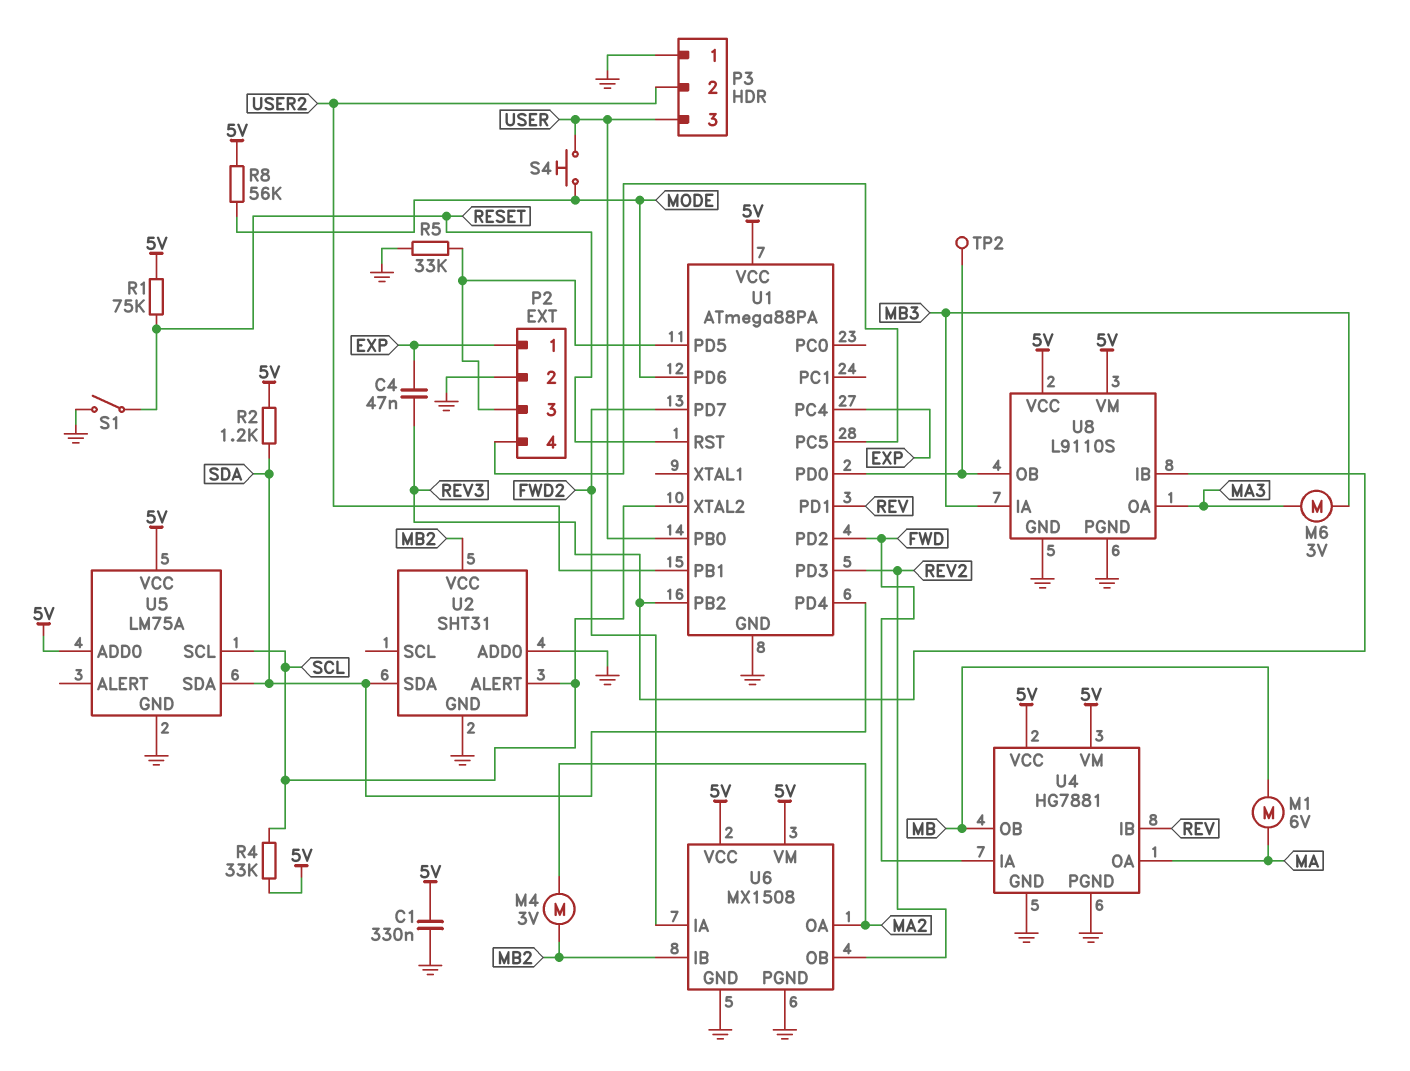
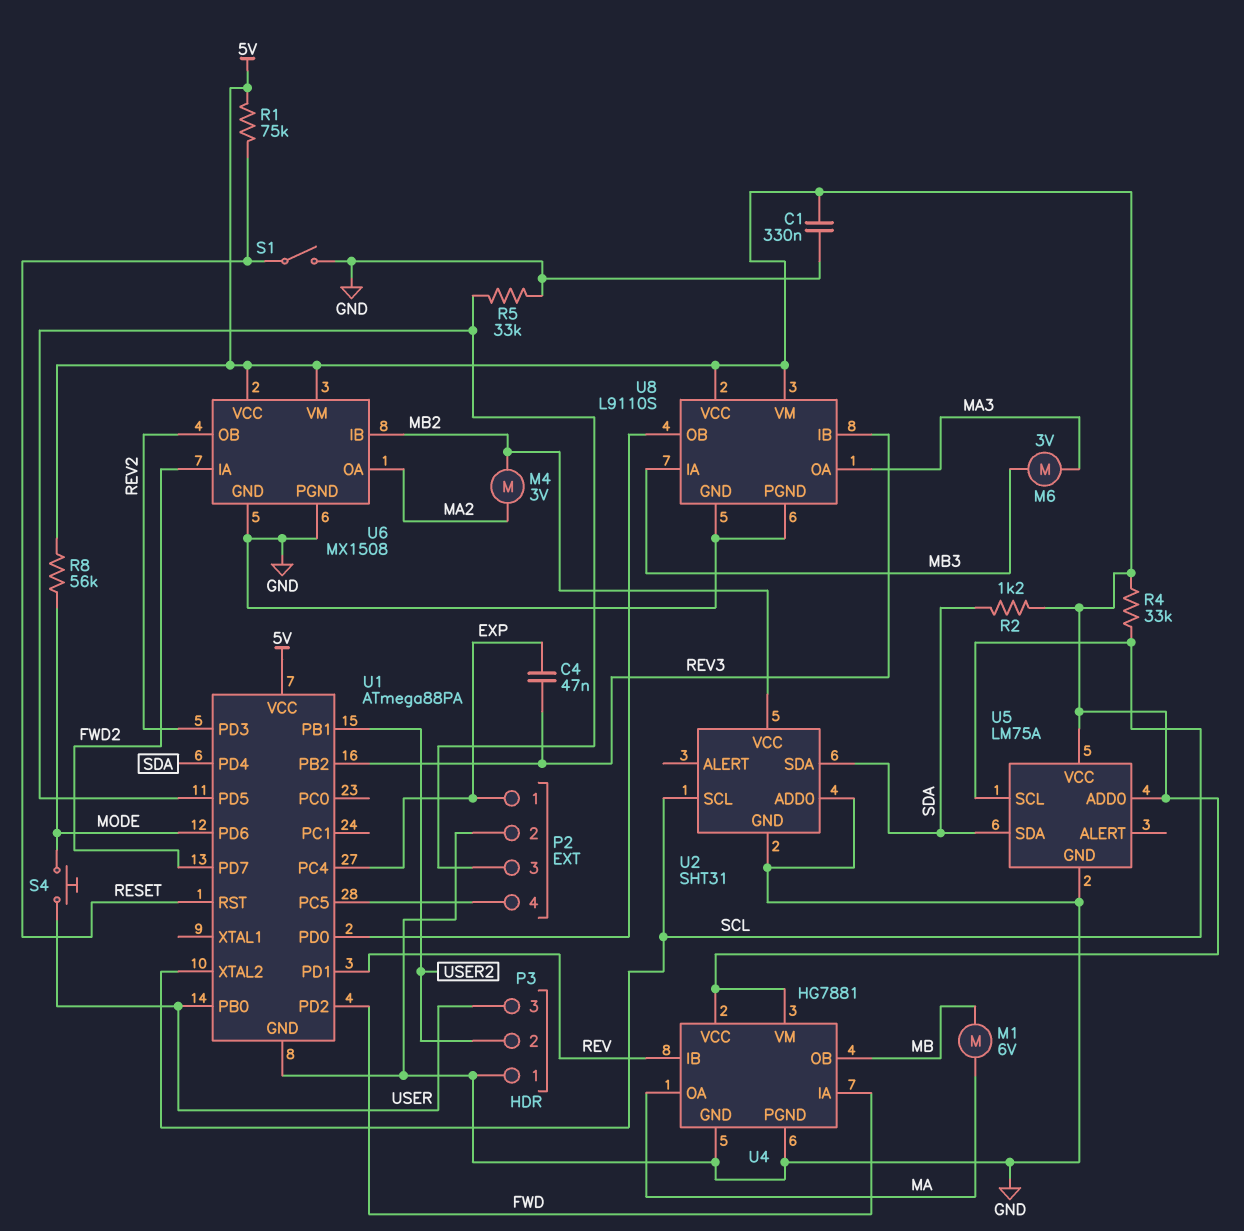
TP2: test point (U1/PD0) -> none
U2 pin ALERT: SCL -> none
U2 pin SCL: none -> SCL

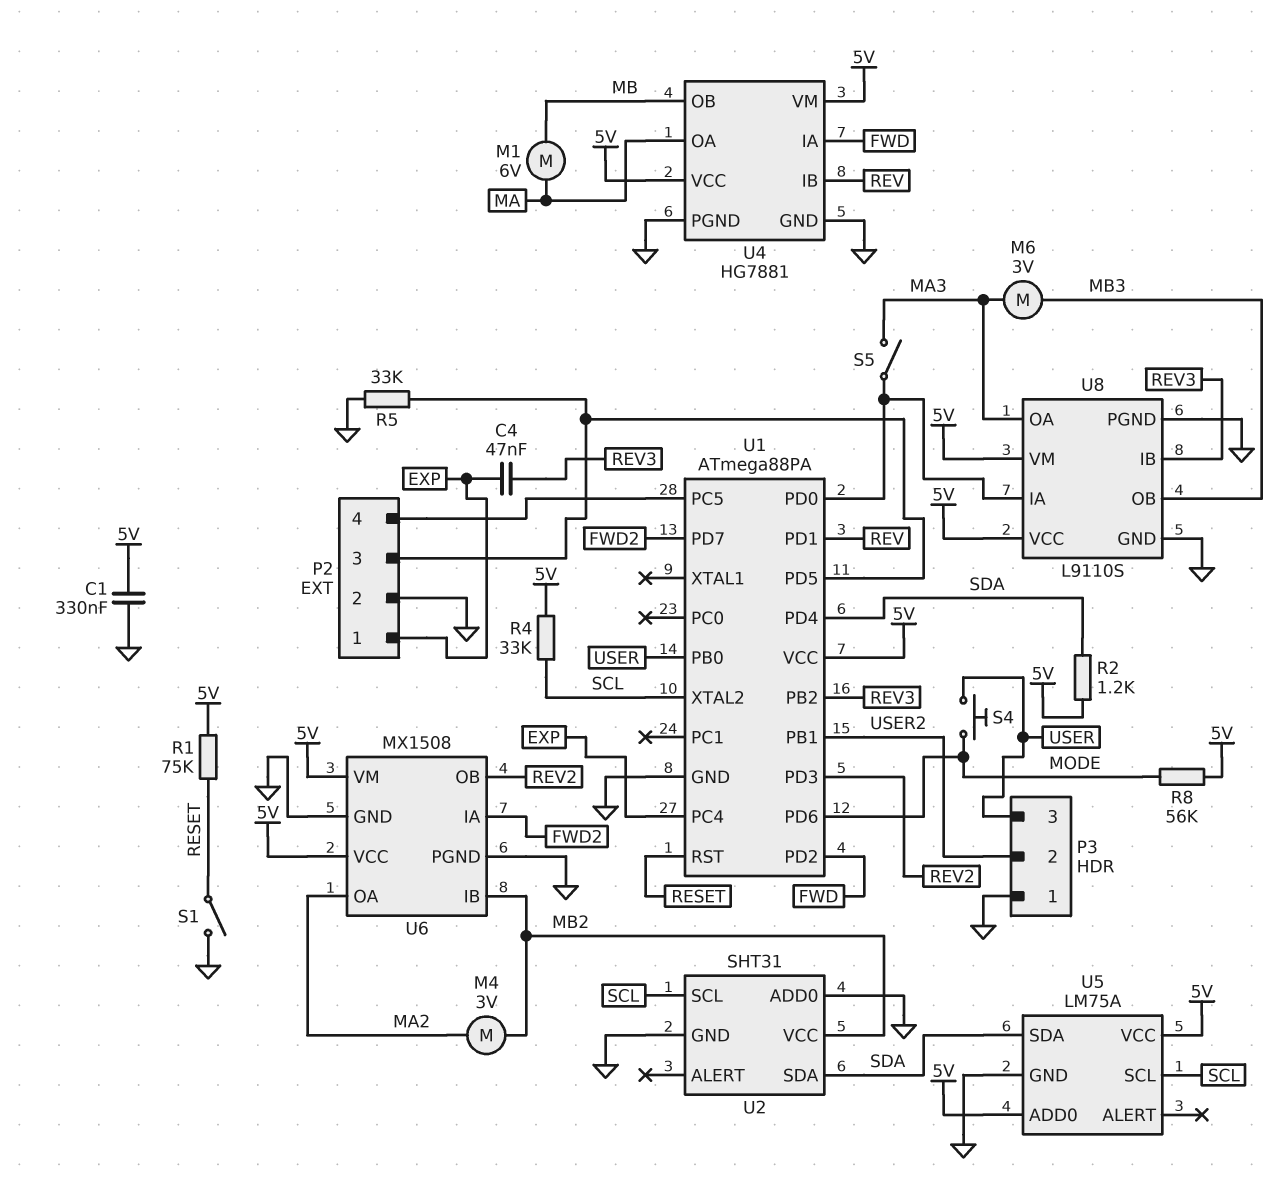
S5: none -> switch (MA3, U1/PD0)
U8 pin IA: MB3 -> U1/PD0
U8 pin OB: U1/PD0 -> MB3

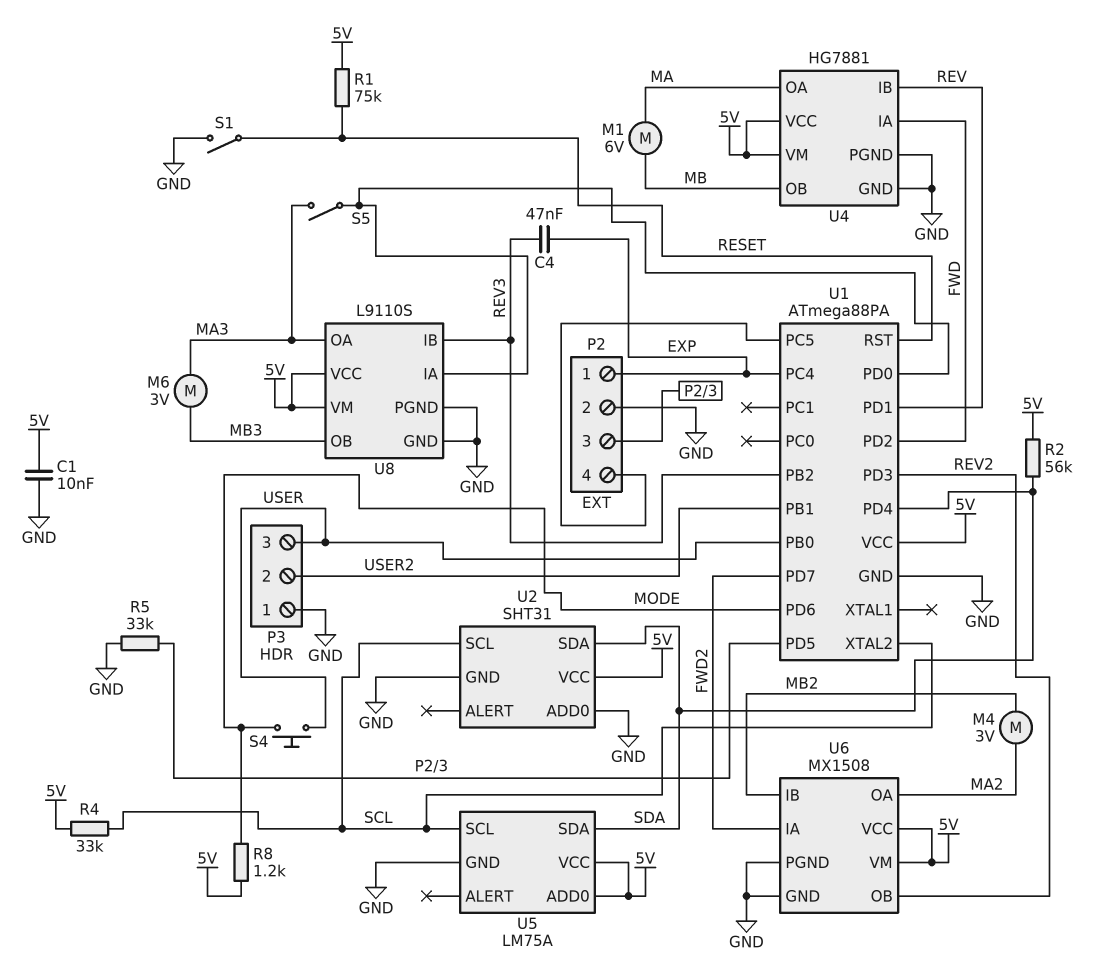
C1: 330nF (5V, GND) -> 10nF (5V, GND)
R2: 1.2k (5V, SDA) -> 56k (5V, SDA)
R8: 56k (5V, MODE) -> 1.2k (5V, MODE)
U2 pin VCC: MB2 -> 5V

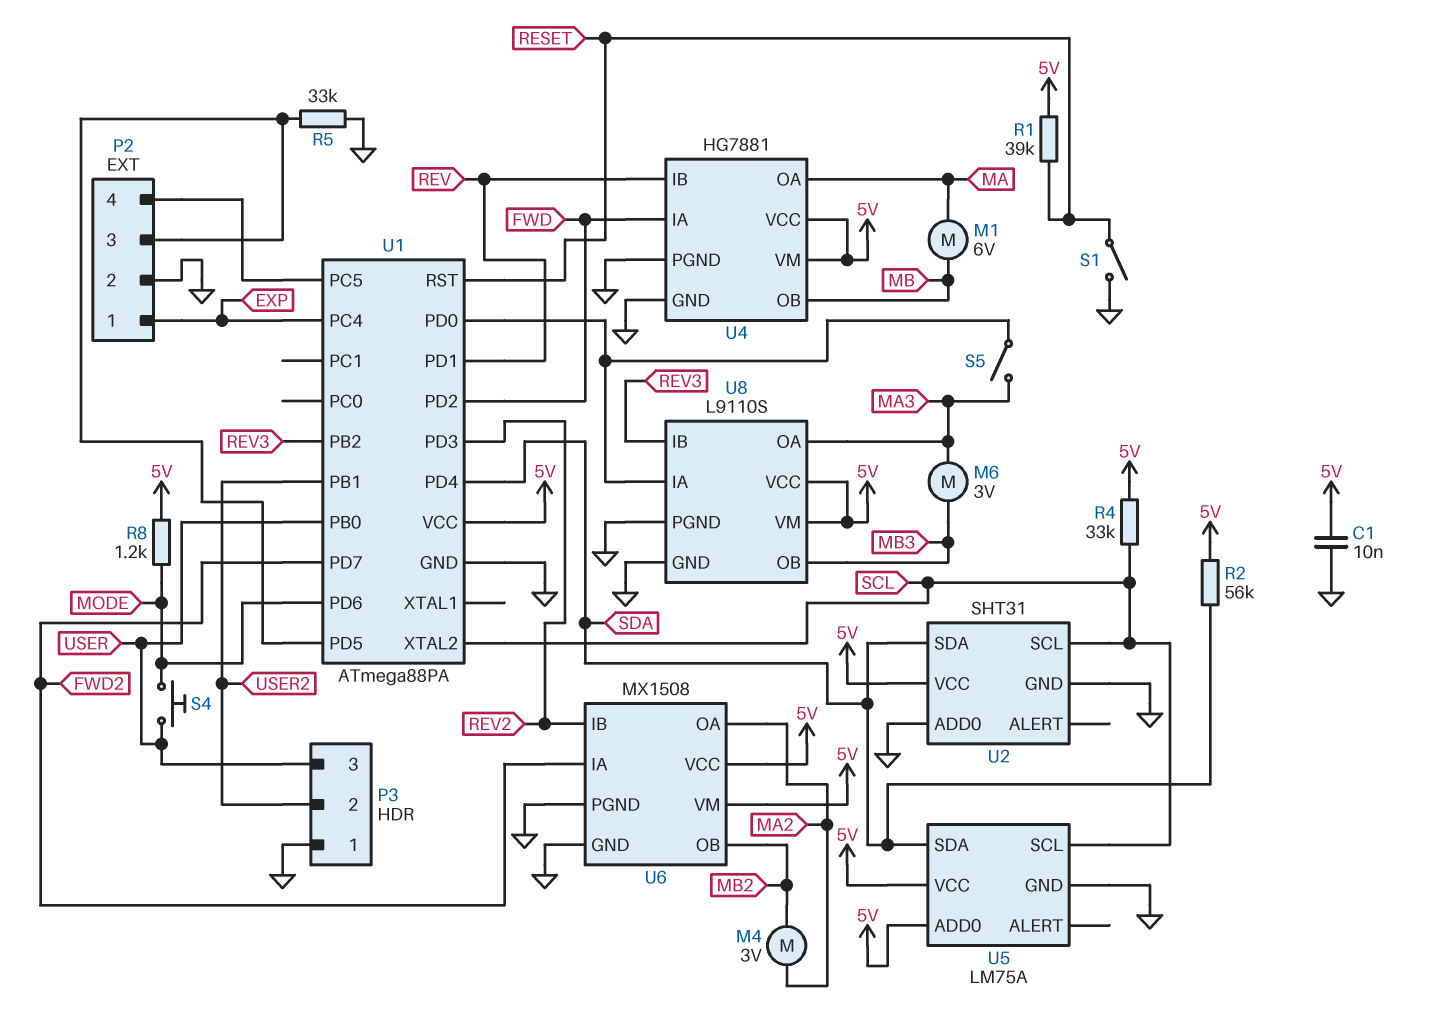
C4: 47nF (EXP, REV3) -> none
R1: 75k (5V, RESET) -> 39k (5V, RESET)
U6 pin IB: MB2 -> REV2
U6 pin OB: REV2 -> MB2

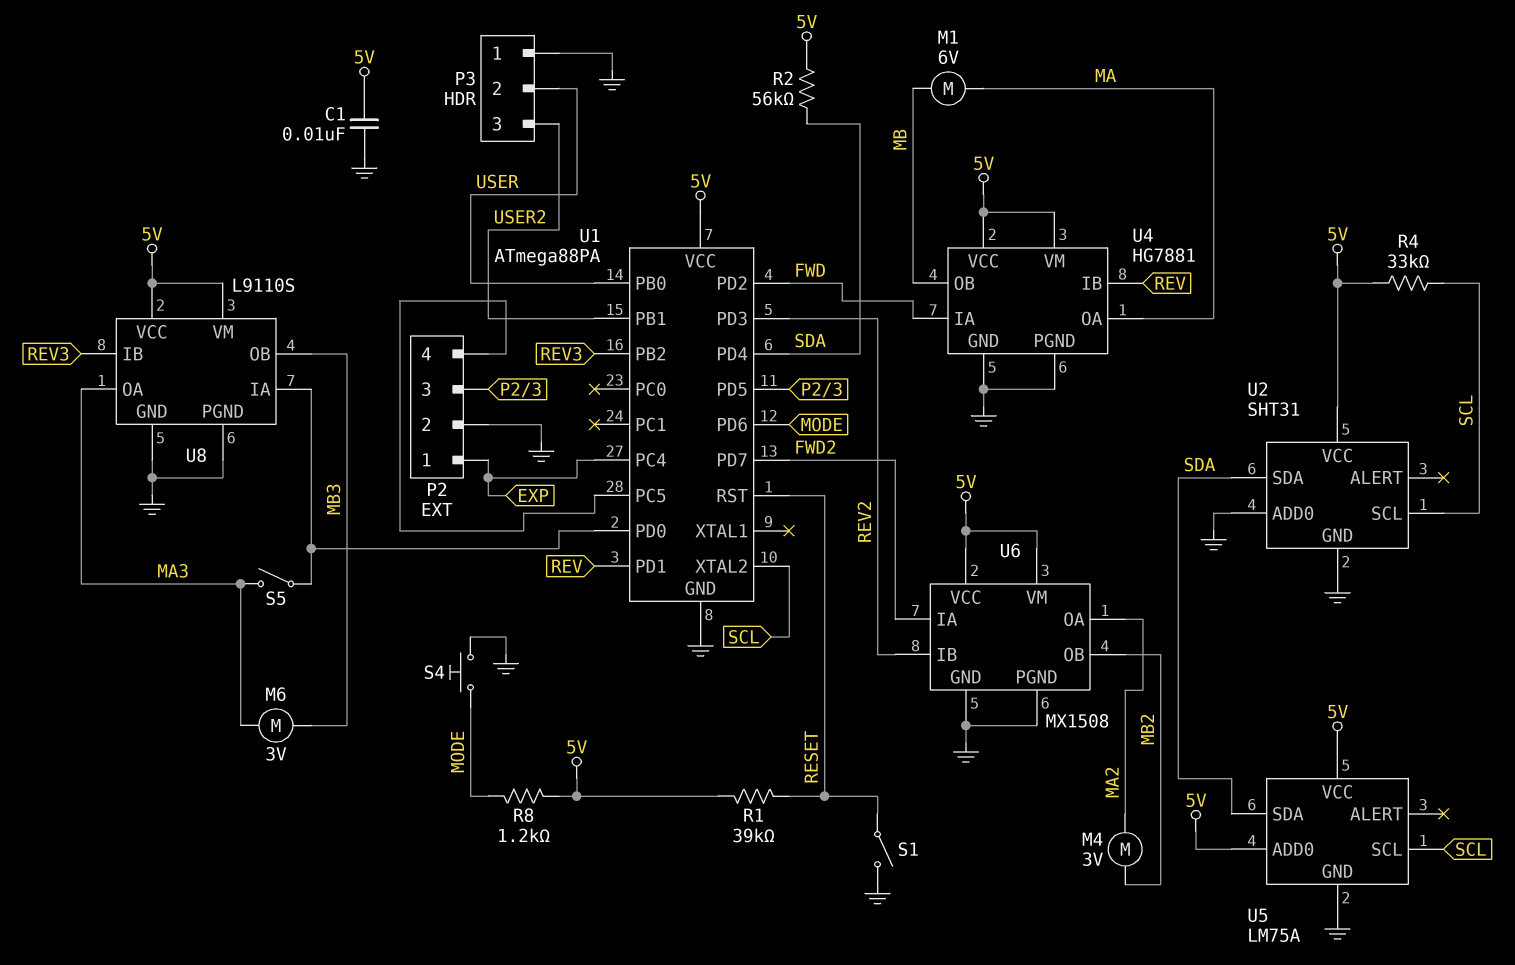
P3 pin 2: USER2 -> USER
P3 pin 3: USER -> USER2
R5: 33k (GND, P2/3) -> none
S4: button (MODE, USER) -> button (GND, MODE)

